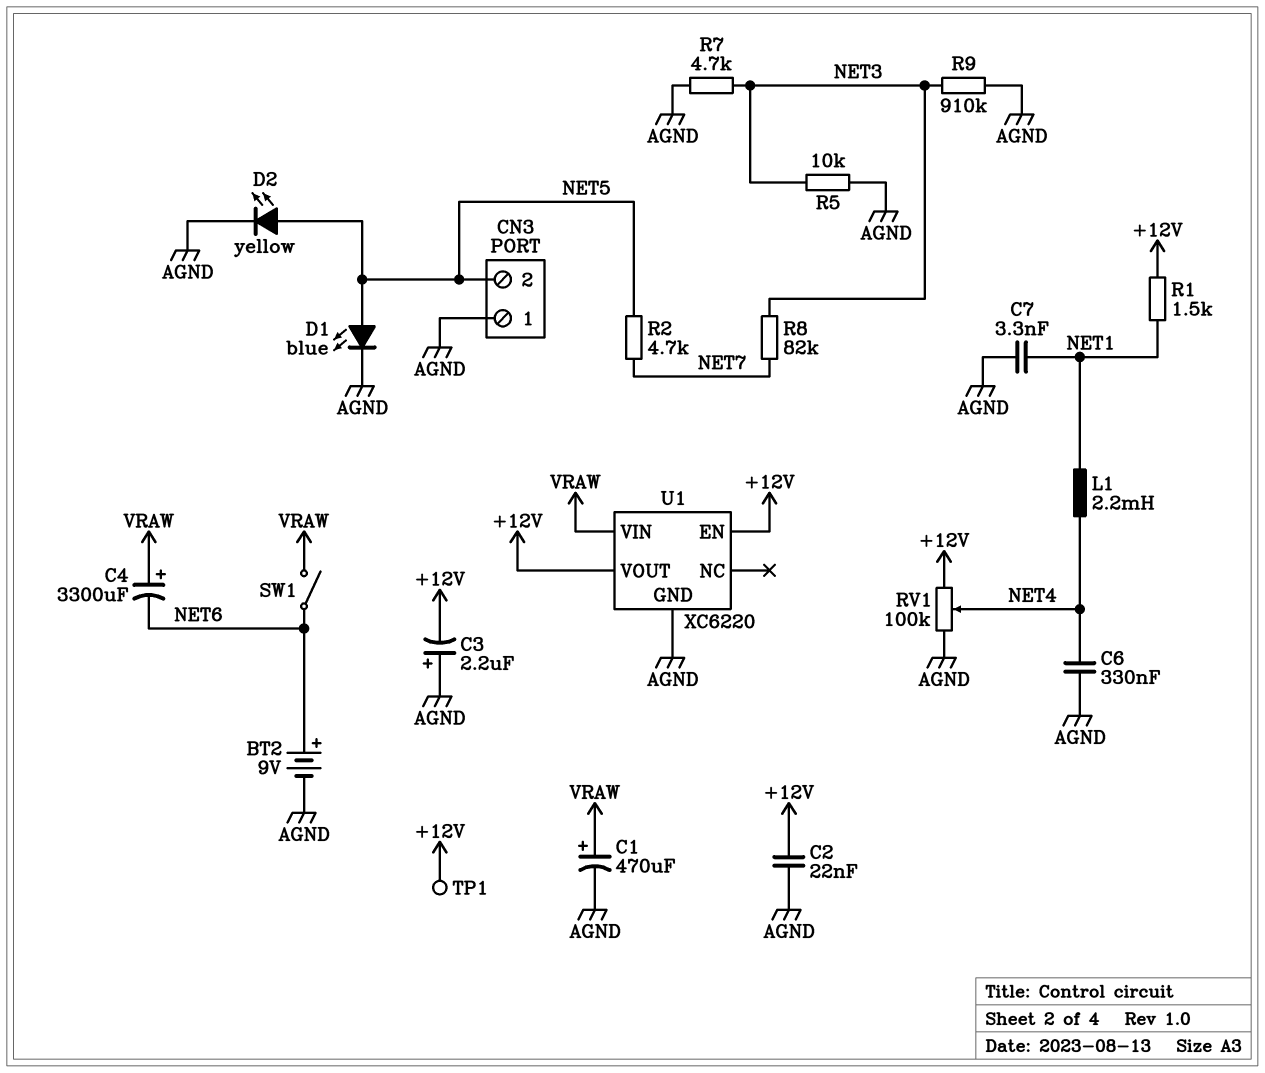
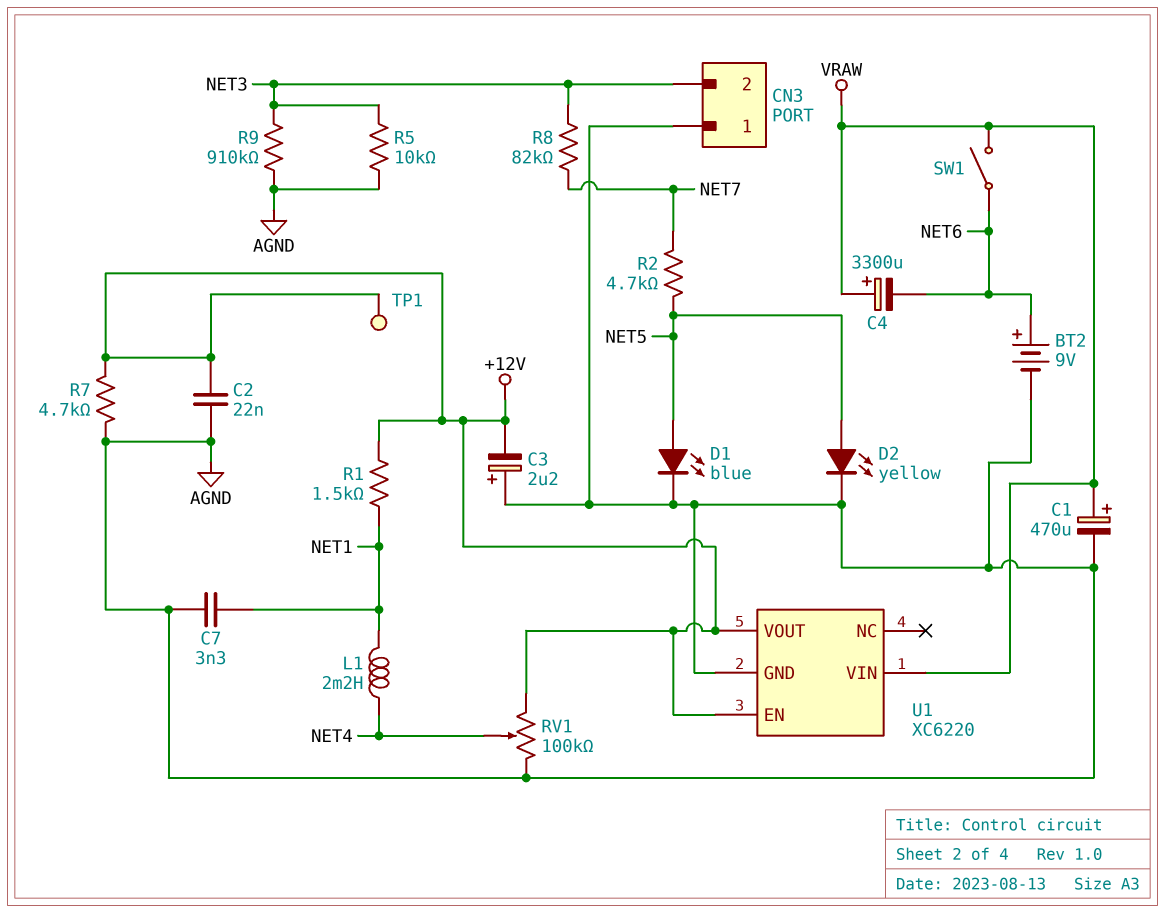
C6: 330nF (AGND, NET4) -> none
CN3 pin 2: NET5 -> NET3
R7: 4.7k (AGND, NET3) -> 4.7k (+12V, AGND)

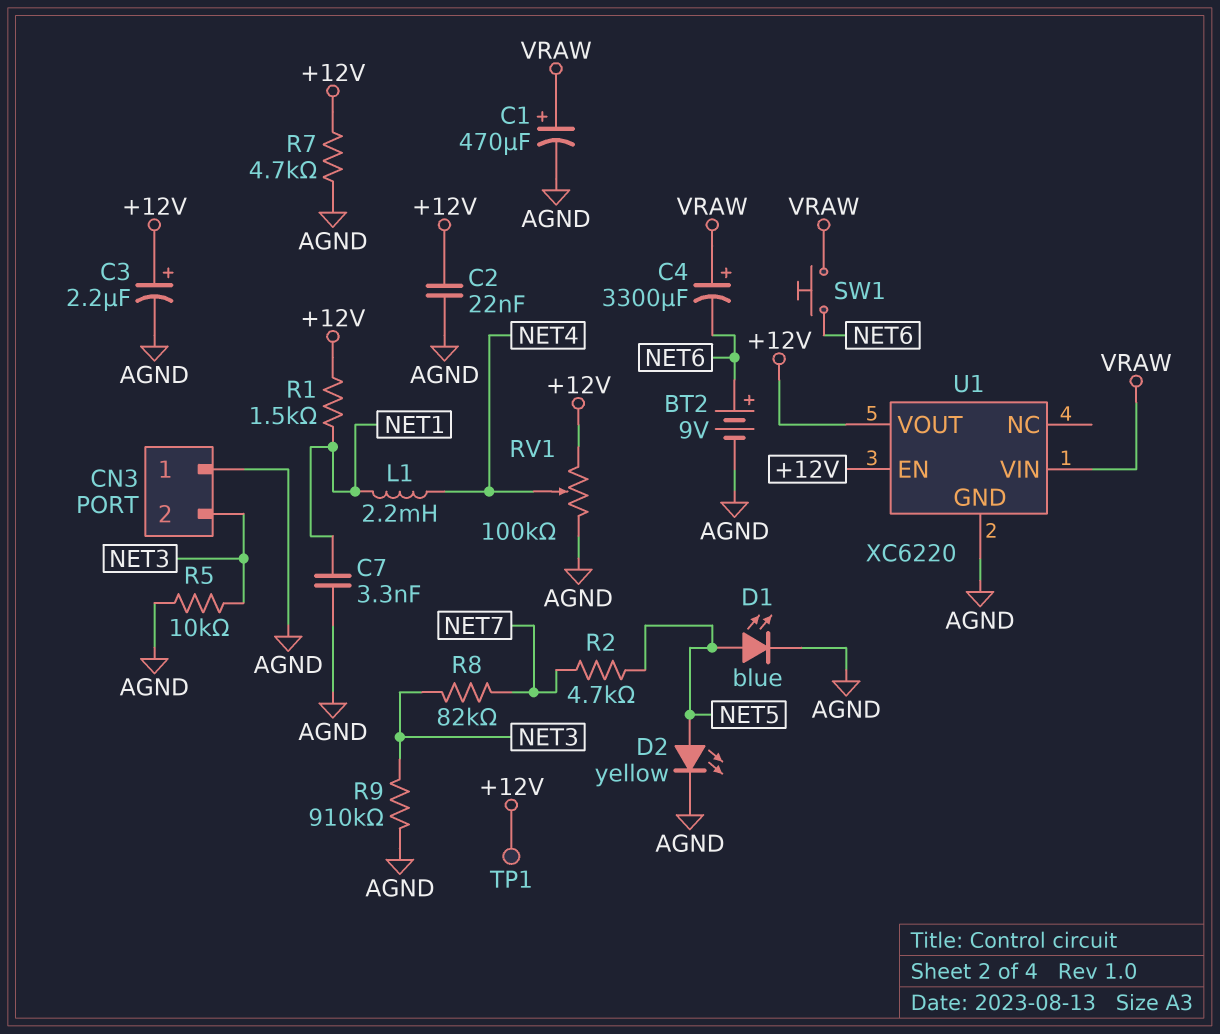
C3: 2.2uF (plus AGND, minus +12V) -> 2.2uF (plus +12V, minus AGND)
SW1: switch (NET6, VRAW) -> button (NET6, VRAW)

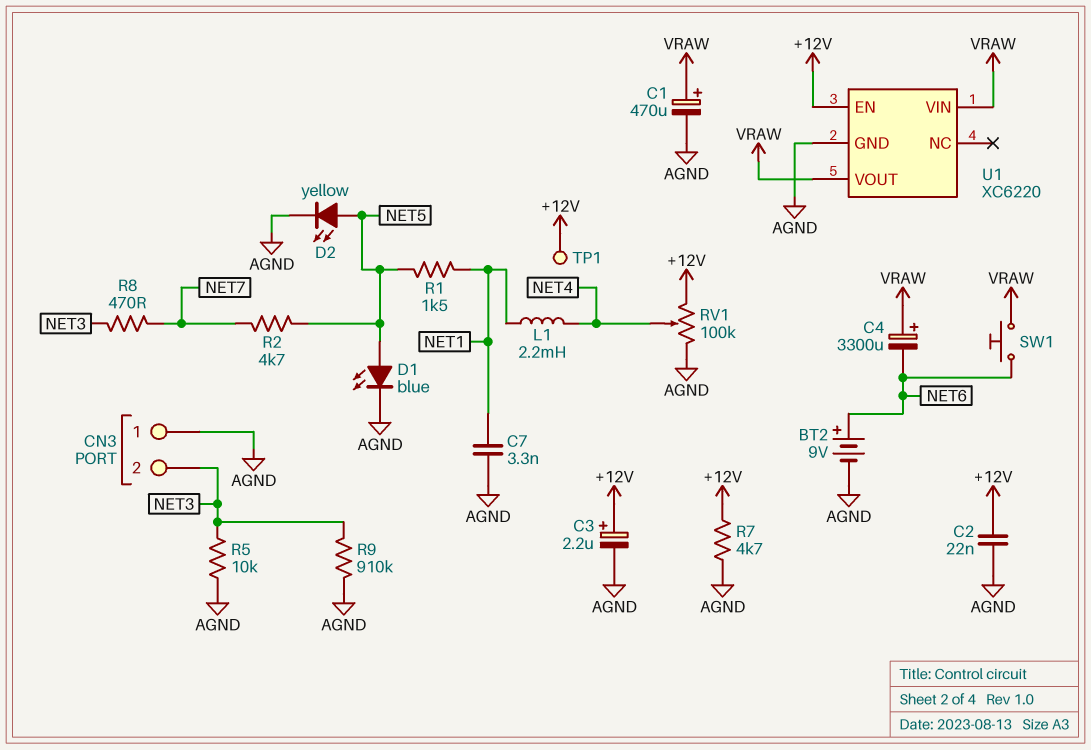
R1: 1.5k (+12V, NET1) -> 1.5k (NET1, NET5)
R8: 82k (NET3, NET7) -> 470 (NET3, NET7)
U1 pin VOUT: +12V -> VRAW

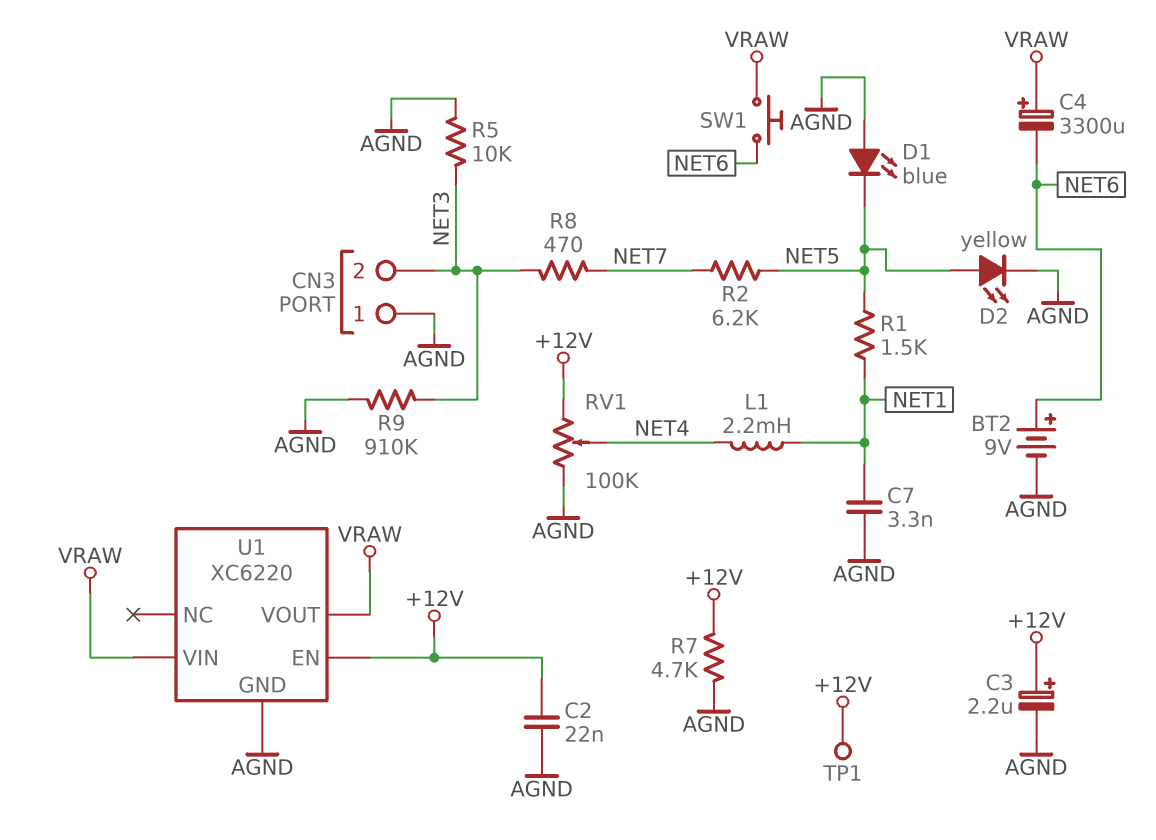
C1: 470uF (plus VRAW, minus AGND) -> none
D1: LED blue (A NET5, K AGND) -> LED blue (A AGND, K NET5)
R2: 4.7k (NET5, NET7) -> 6.2k (NET5, NET7)

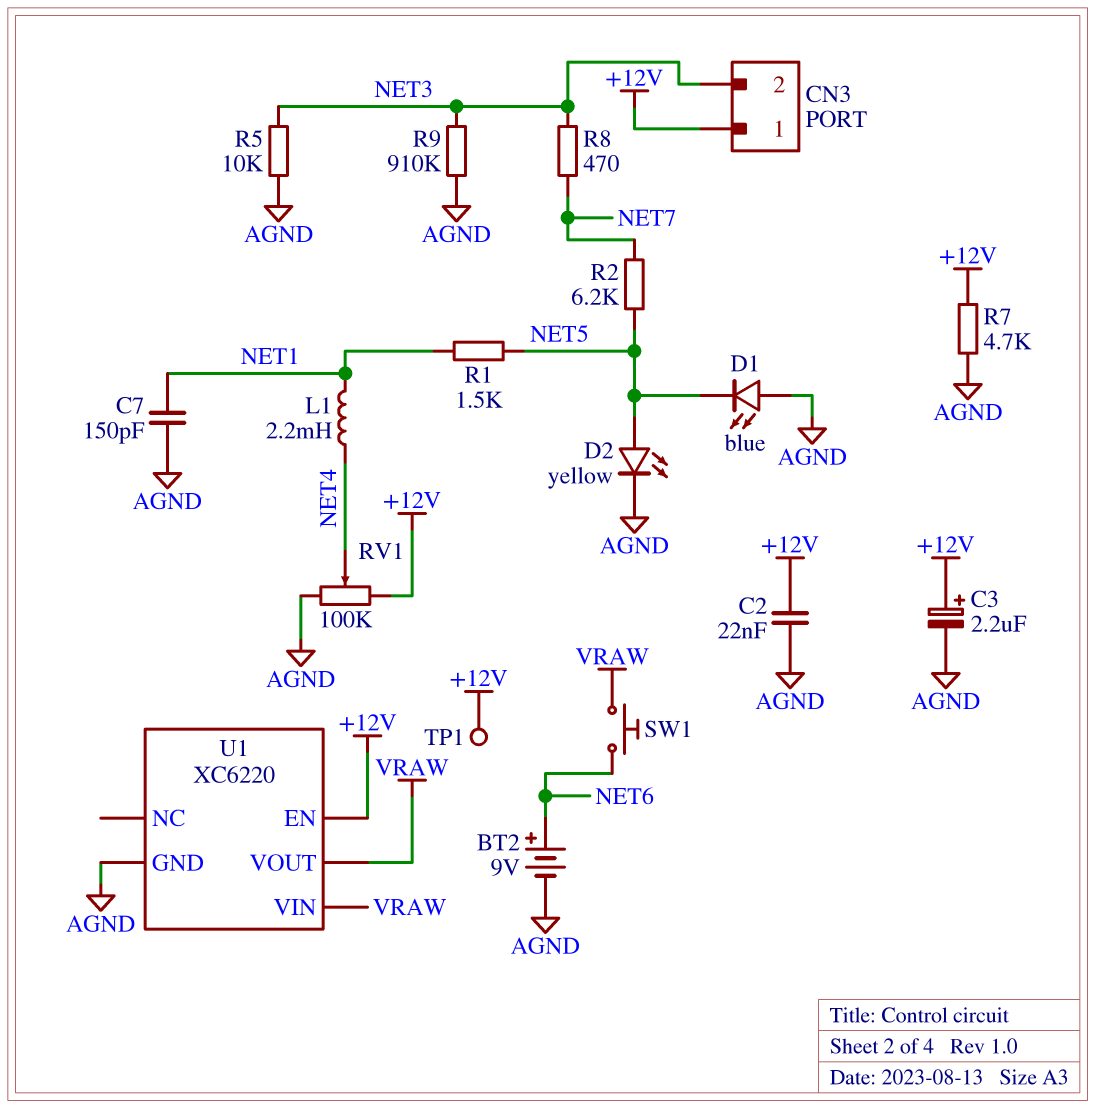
C4: 3300uF (plus VRAW, minus NET6) -> none
C7: 3.3nF (AGND, NET1) -> 150pF (AGND, NET1)
CN3 pin 1: AGND -> +12V

